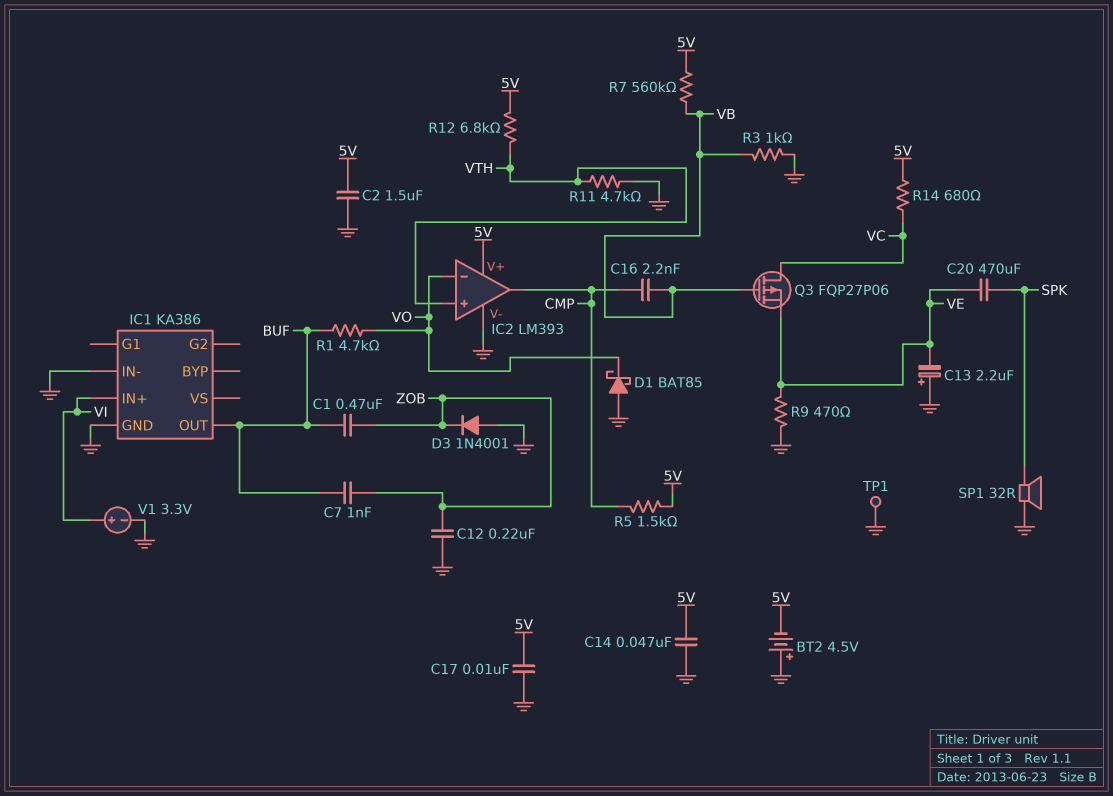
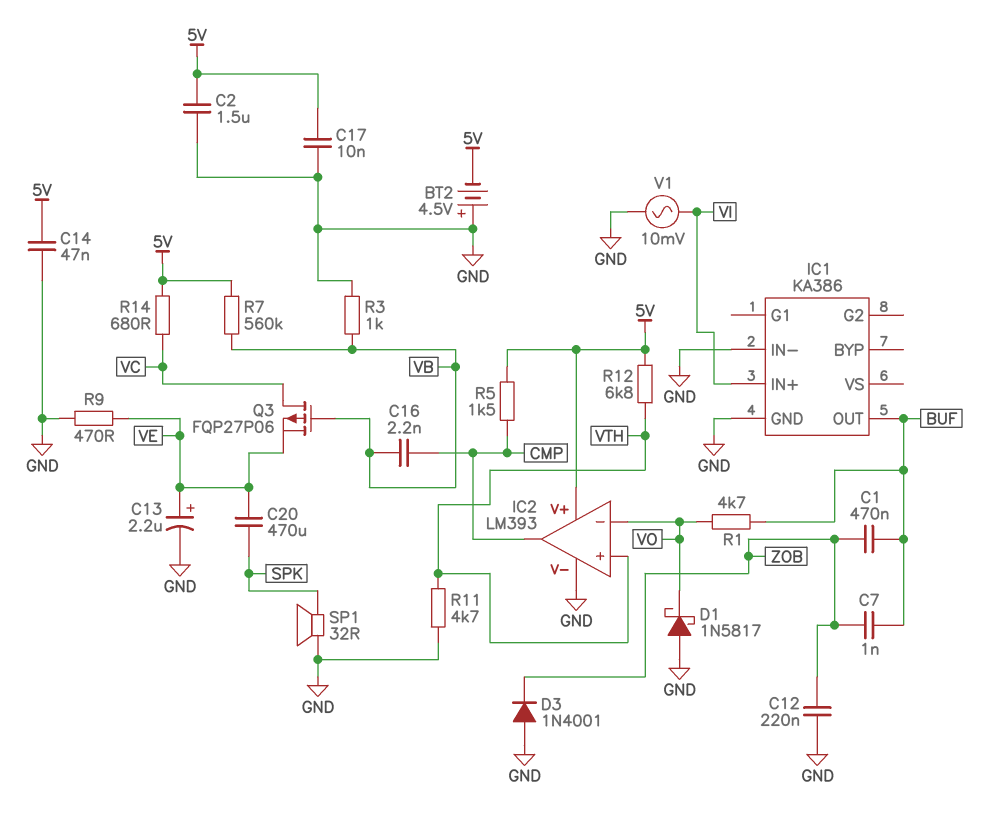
C13: 2.2uF (plus GND, minus VE) -> 2.2uF (plus VE, minus GND)
D1: schottky BAT85 (A GND, K VO) -> schottky 1N5817 (A GND, K VO)
TP1: test point (GND) -> none
V1: 3.3V (plus VI, minus GND) -> AC 10mV (GND, VI)

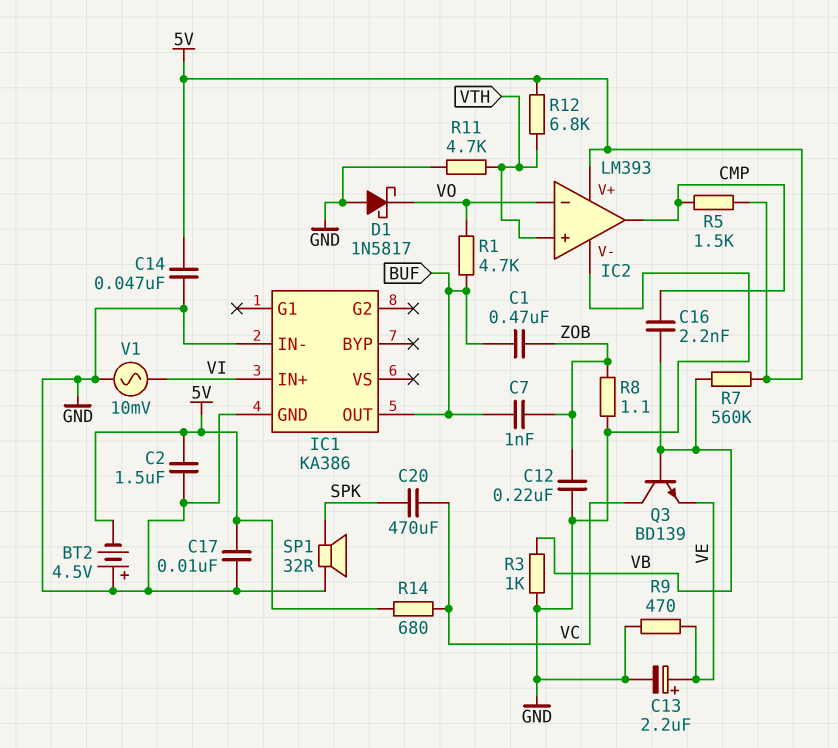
C20: 470uF (SPK, VE) -> 470uF (SPK, VC)
D3: diode 1N4001 (A GND, K ZOB) -> none
Q3: PMOS FQP27P06 (G VB, D VC, S VE) -> NPN BD139 (B VB, C VC, E VE)
R8: none -> 1.1 (GND, ZOB)

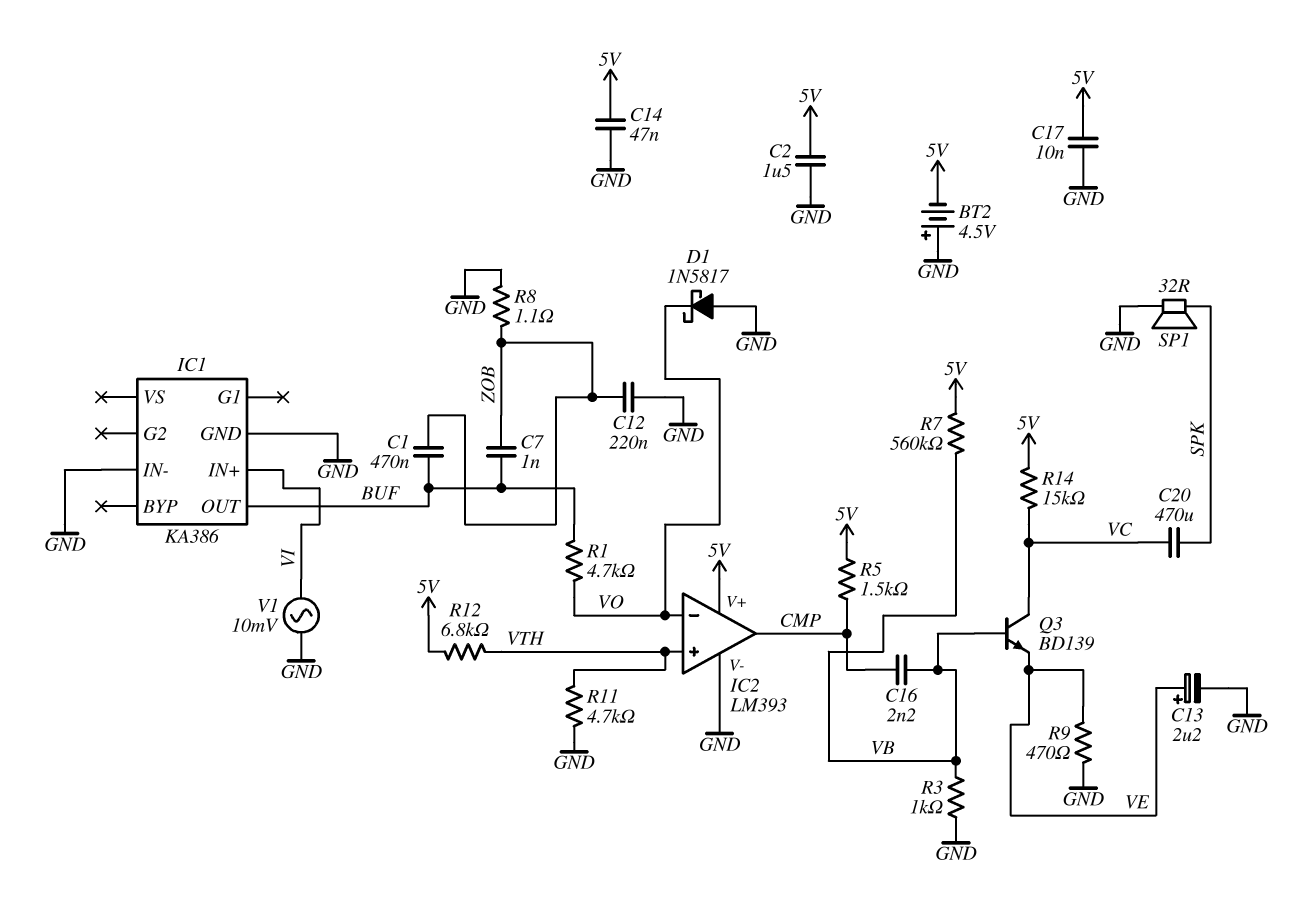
R14: 680 (5V, VC) -> 15k (5V, VC)

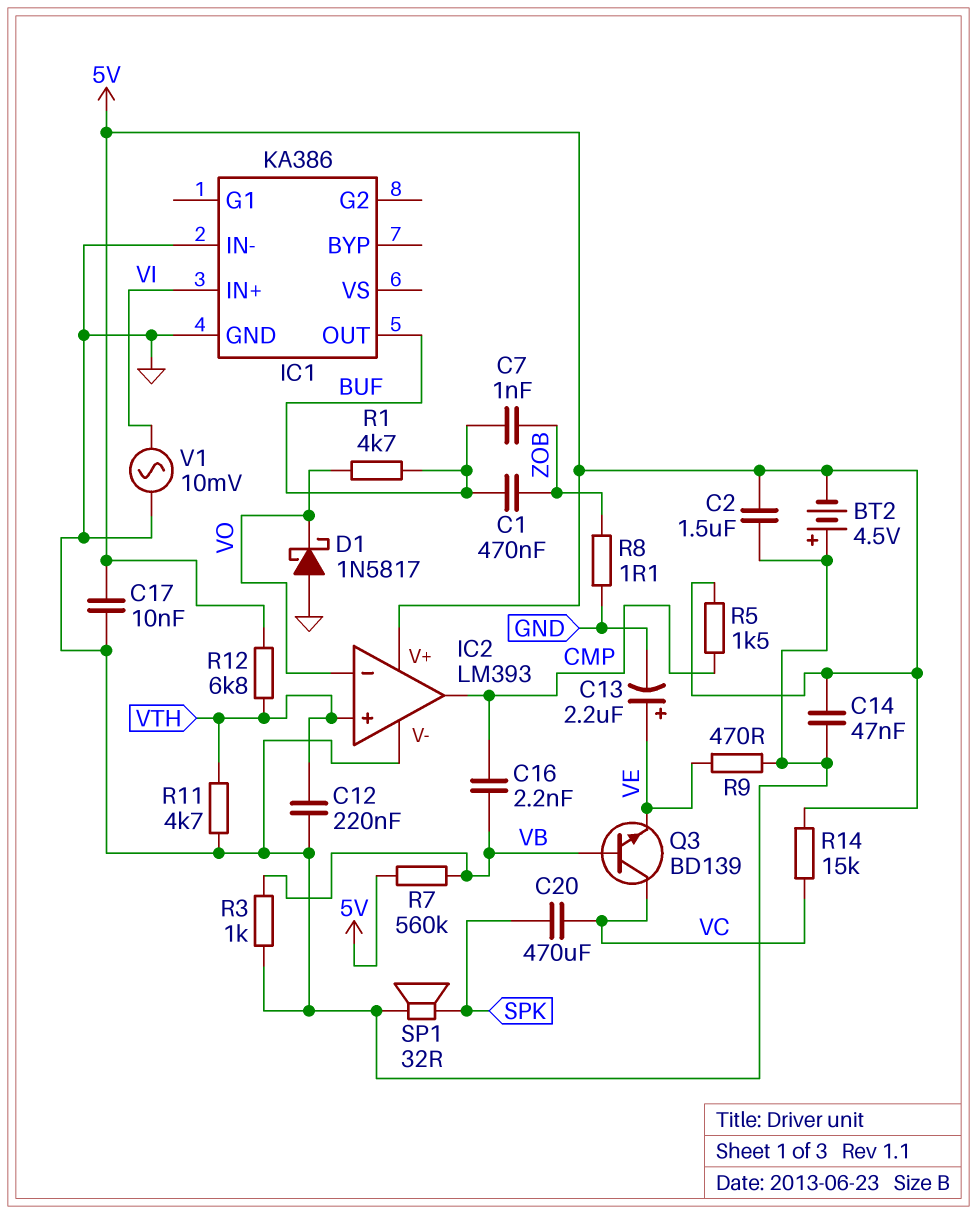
C12: 220nF (GND, ZOB) -> 220nF (GND, VTH)

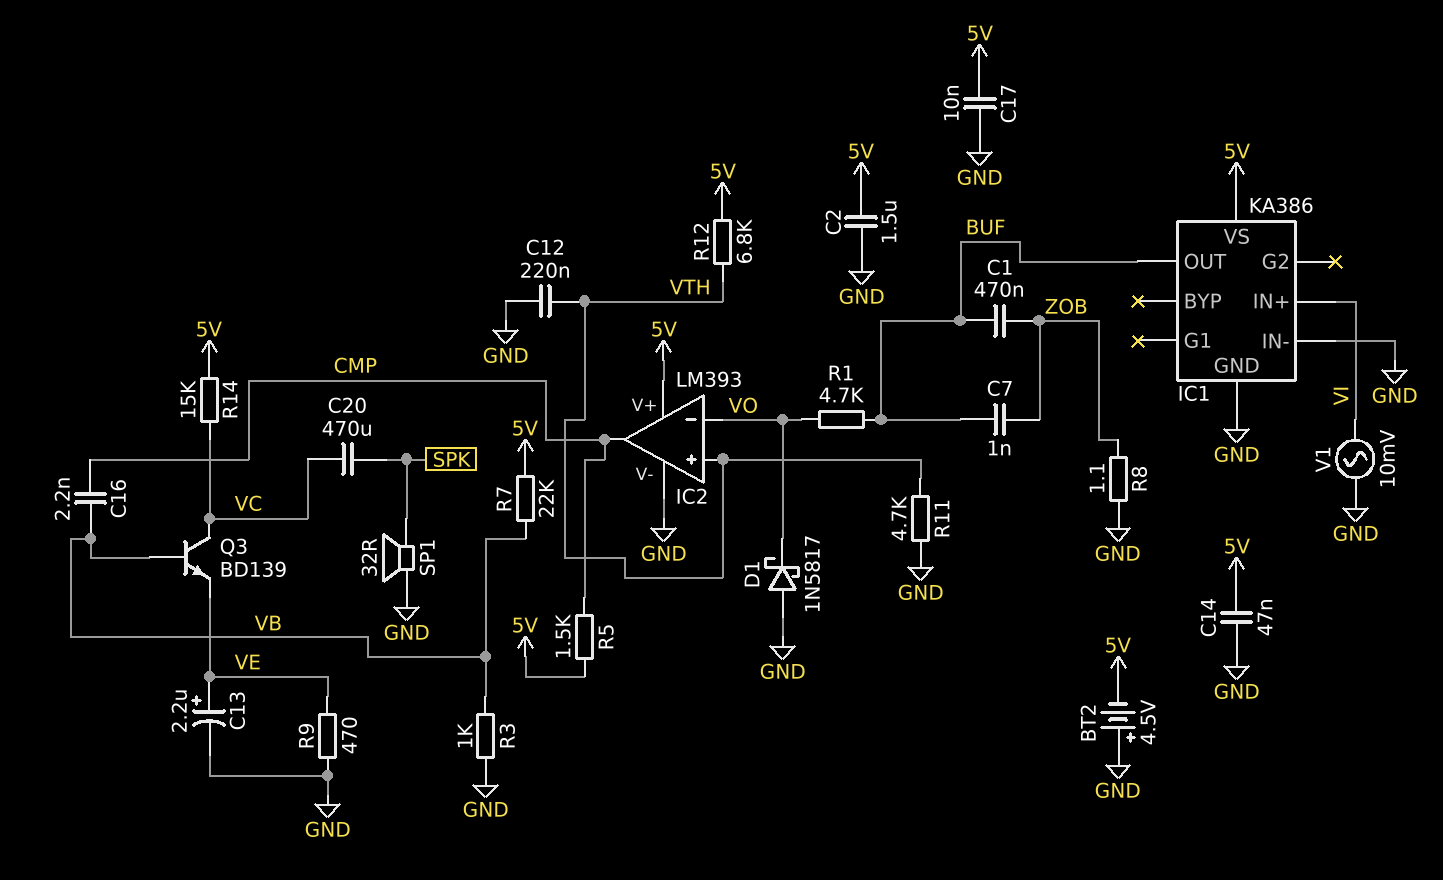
IC1 pin VS: none -> 5V
R7: 560k (5V, VB) -> 22k (5V, VB)

